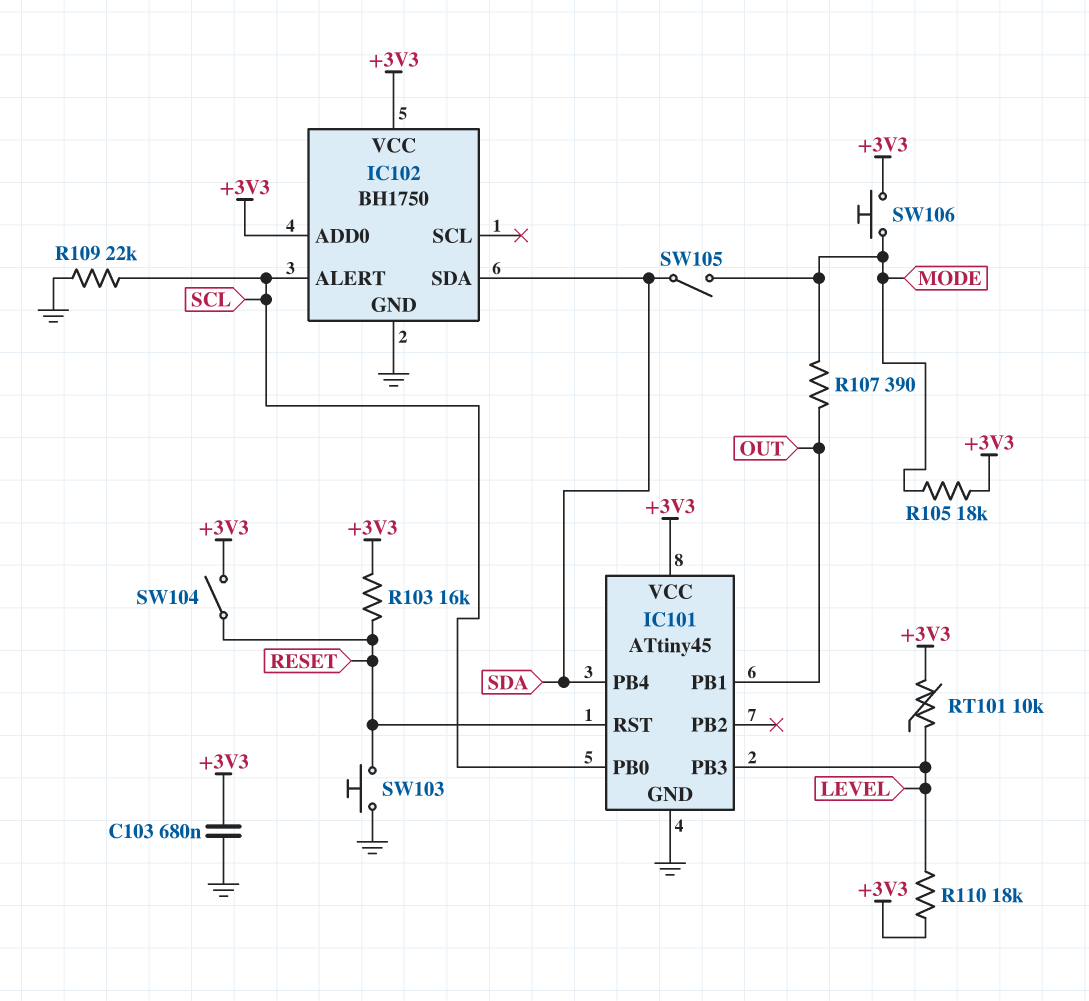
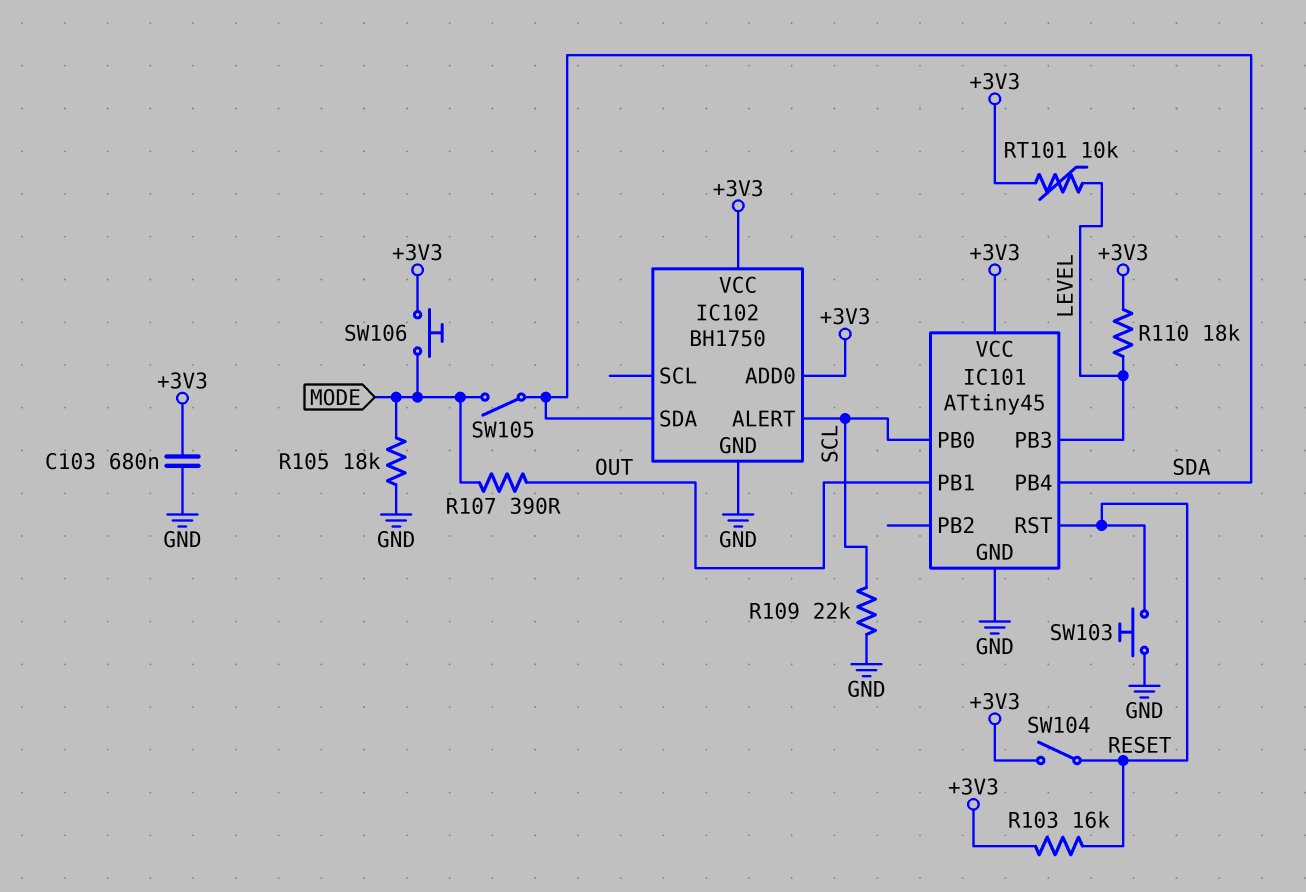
R105: 18k (+3V3, MODE) -> 18k (GND, MODE)

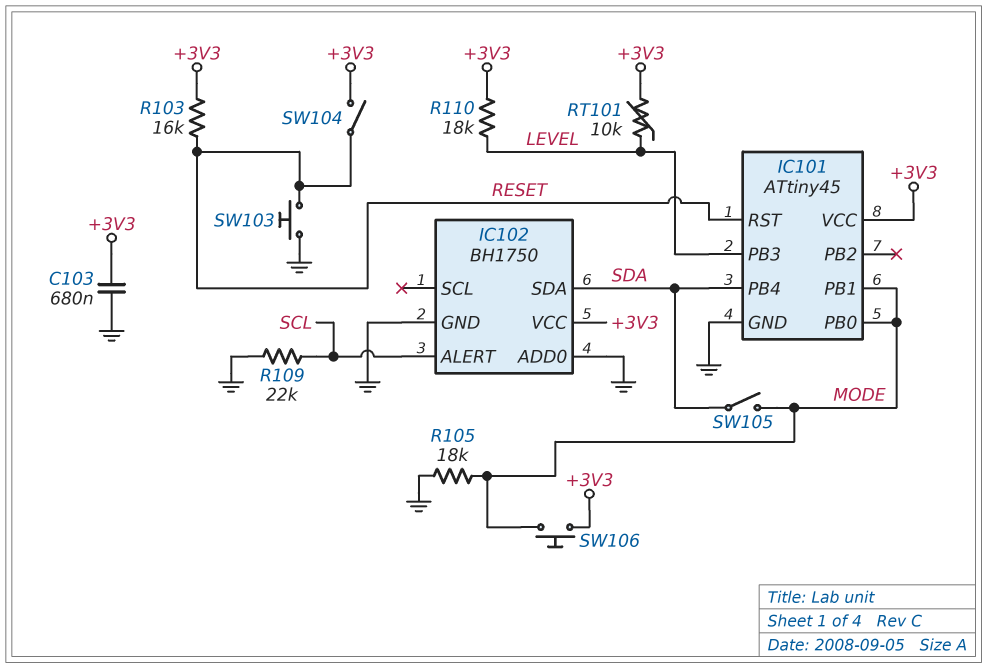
IC101 pin PB0: SCL -> MODE
IC101 pin PB1: OUT -> MODE
IC102 pin ADD0: +3V3 -> GND
R107: 390 (MODE, OUT) -> none

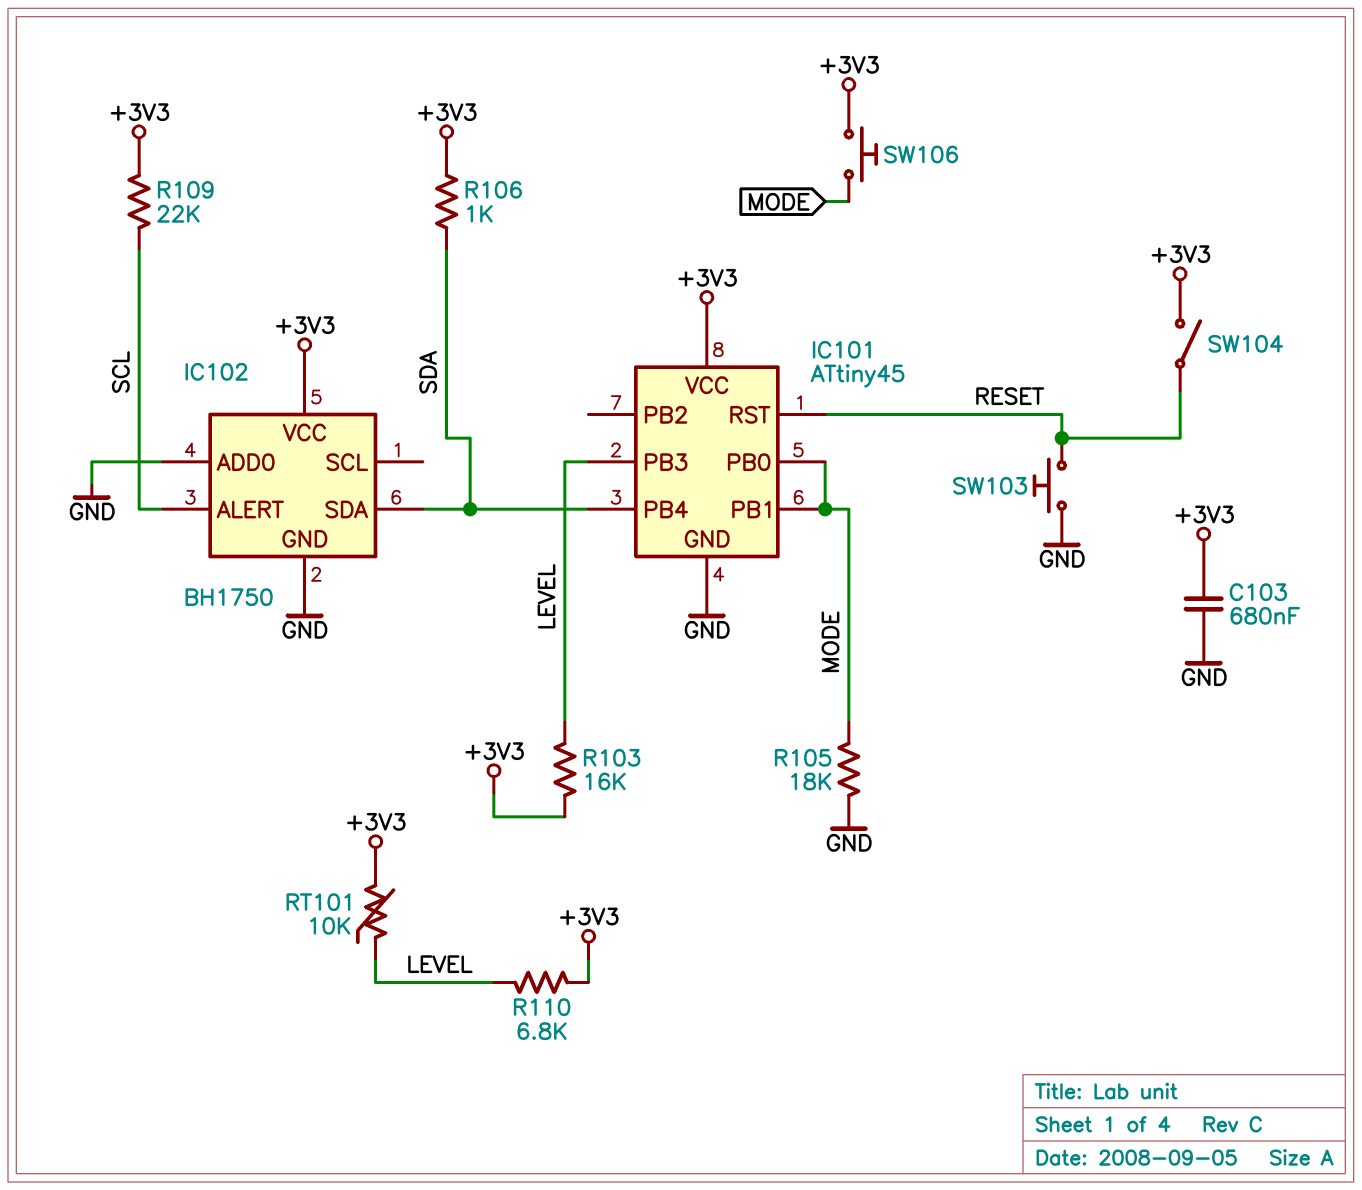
R103: 16k (+3V3, RESET) -> 16k (+3V3, LEVEL)
R106: none -> 1k (+3V3, SDA)
R109: 22k (GND, SCL) -> 22k (+3V3, SCL)
R110: 18k (+3V3, LEVEL) -> 6.8k (+3V3, LEVEL)
SW105: switch (MODE, SDA) -> none

